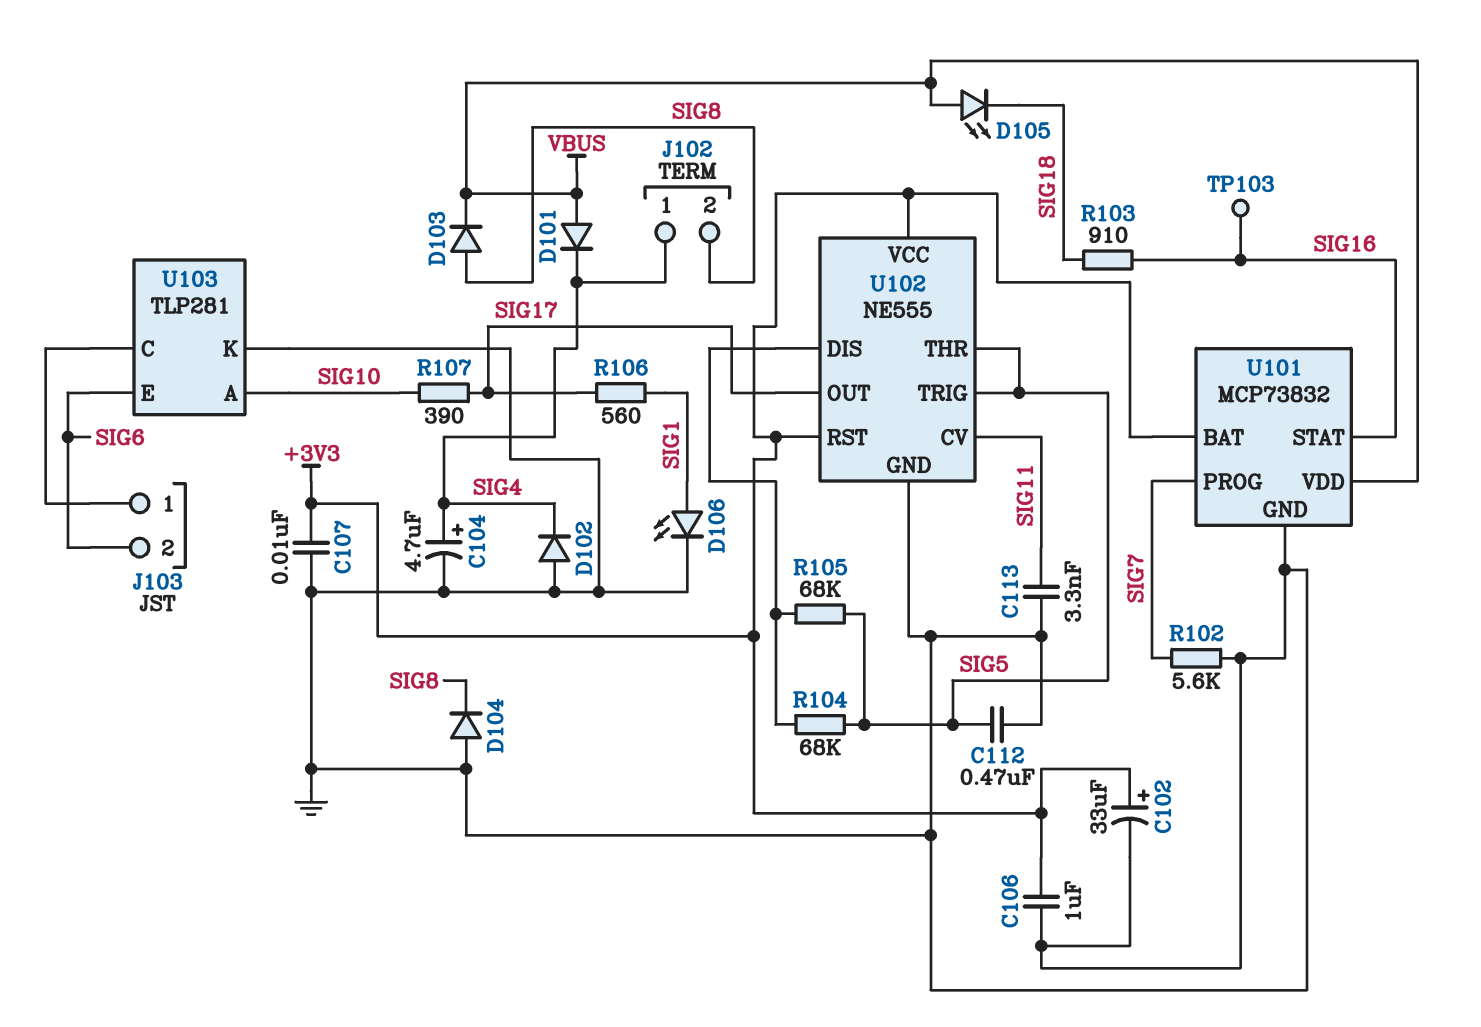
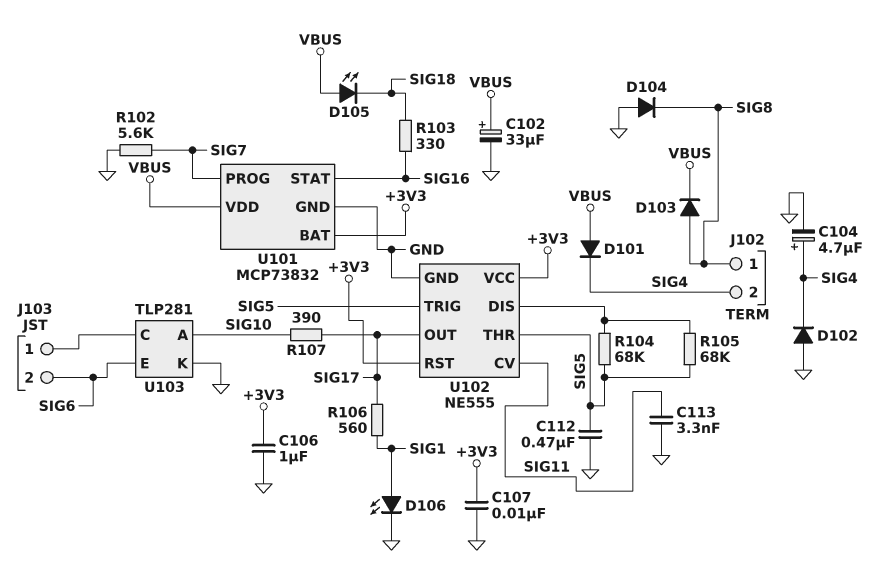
C102: 33uF (plus +3V3, minus GND) -> 33uF (plus VBUS, minus GND)
J102 pin 1: SIG4 -> SIG8
J102 pin 2: SIG8 -> SIG4
R103: 910 (SIG16, SIG18) -> 330 (SIG16, SIG18)
TP103: test point (SIG16) -> none

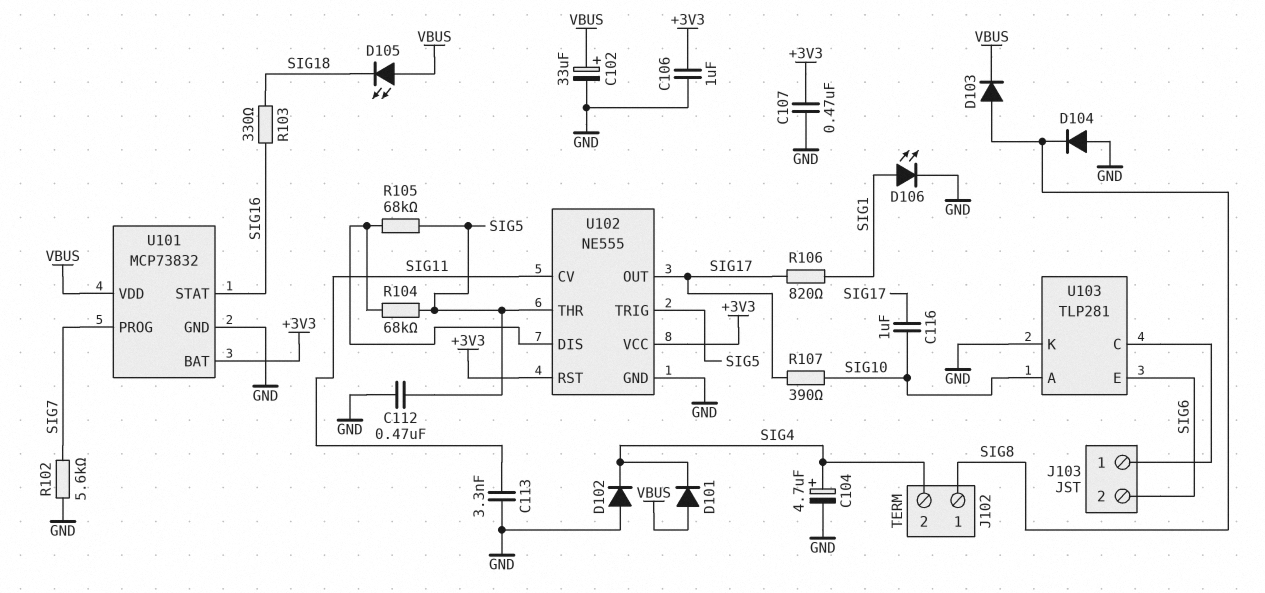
C107: 10nF (+3V3, GND) -> 470nF (+3V3, GND)
C116: none -> 1uF (SIG10, SIG17)
R106: 560 (SIG1, SIG17) -> 820 (SIG1, SIG17)

